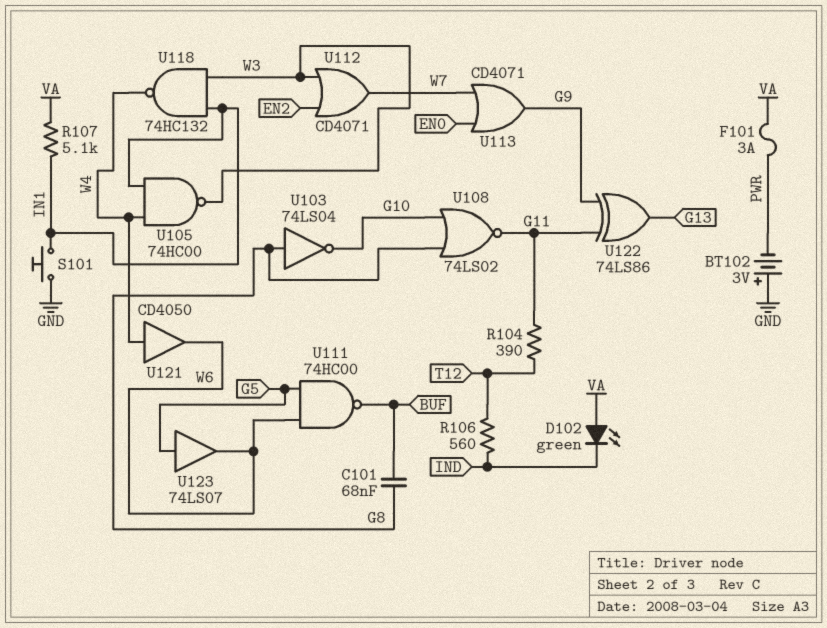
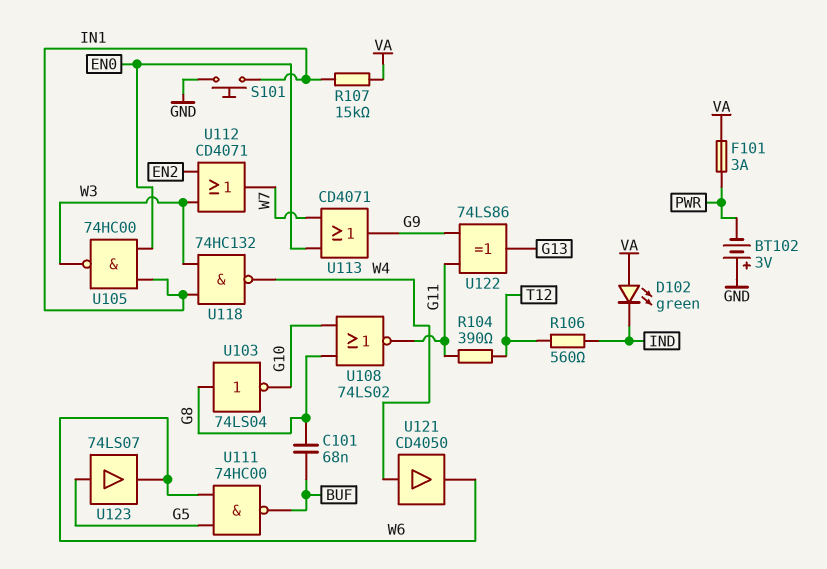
R107: 5.1k (IN1, VA) -> 15k (IN1, VA)
U105: NAND 74HC00 (in IN1, in W4, out W3) -> NAND 74HC00 (in EN0, in IN1, out W3)

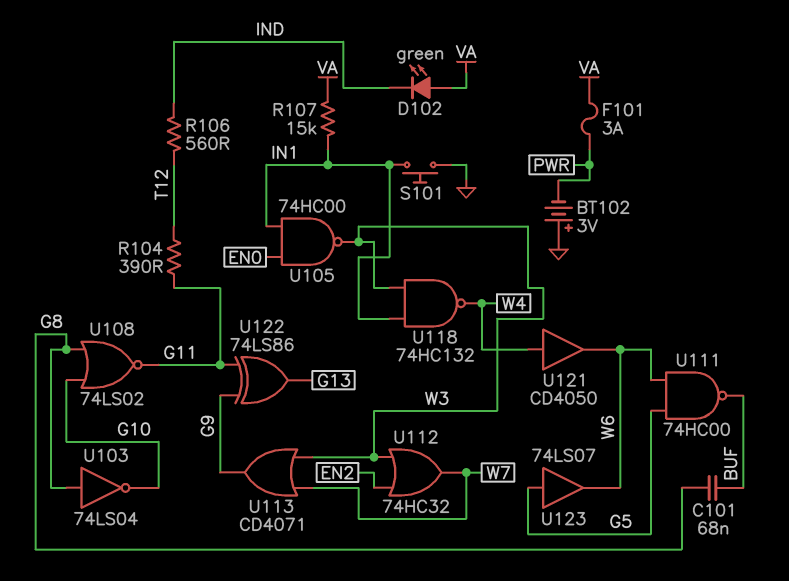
U112: OR CD4071 (in EN2, in W3, out W7) -> OR 74HC32 (in EN2, in W3, out W7)
U113: OR CD4071 (in EN0, in W7, out G9) -> OR CD4071 (in W3, in W7, out G9)

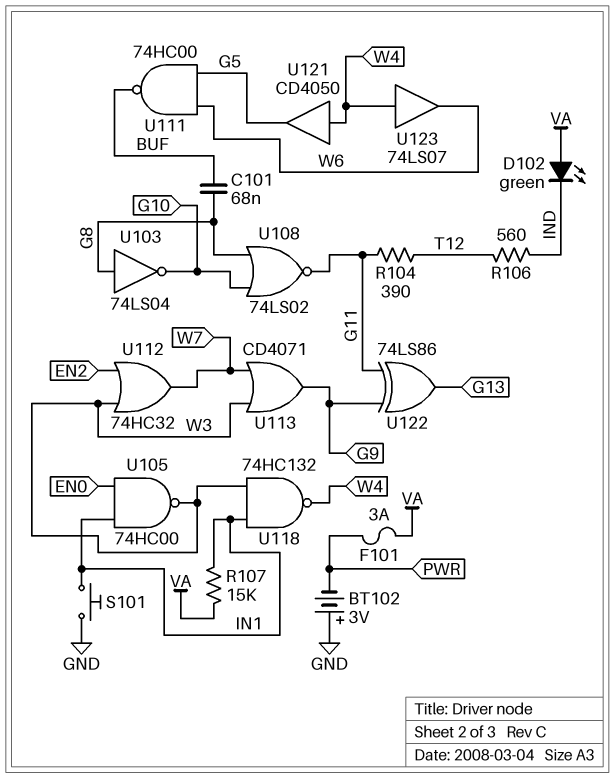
U121: buffer CD4050 (in W4, out W6) -> buffer CD4050 (in W4, out G5)
U123: buffer 74LS07 (in G5, out W6) -> buffer 74LS07 (in W4, out W6)

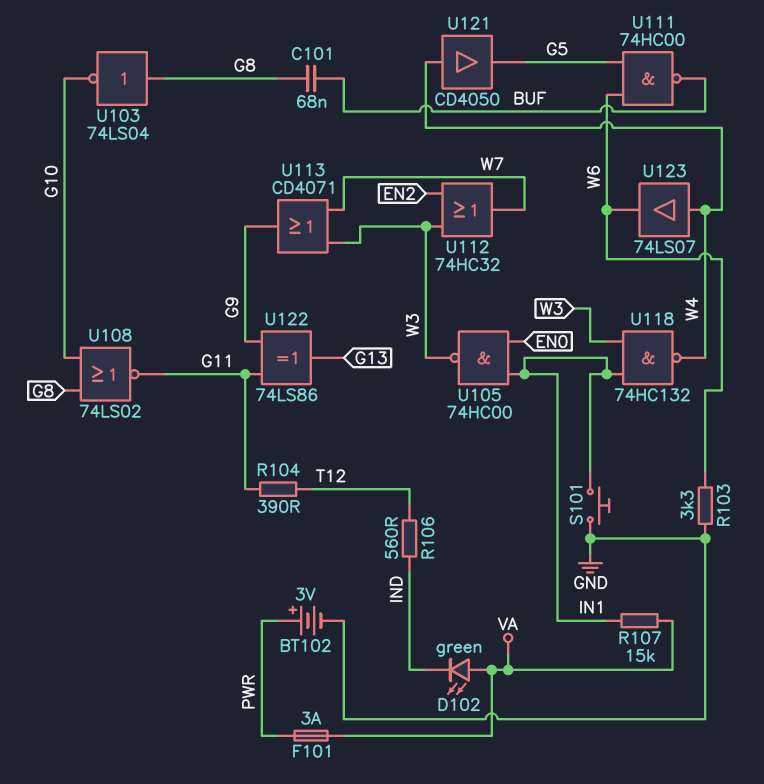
BT102: 3V (plus GND, minus PWR) -> 3V (plus PWR, minus GND)
R103: none -> 3.3k (GND, W6)

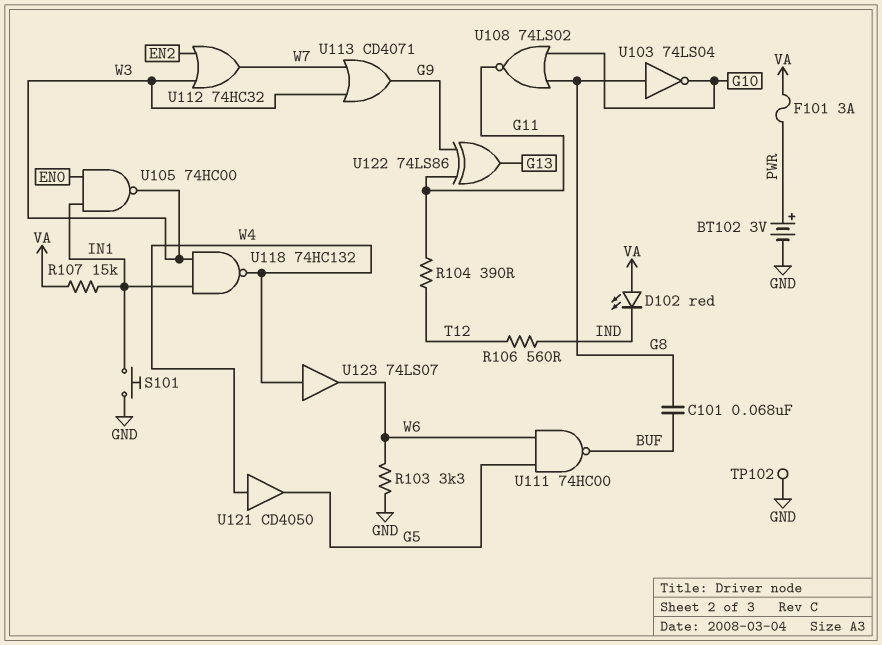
D102: LED green (A VA, K IND) -> LED red (A VA, K IND)
TP102: none -> test point (GND)

